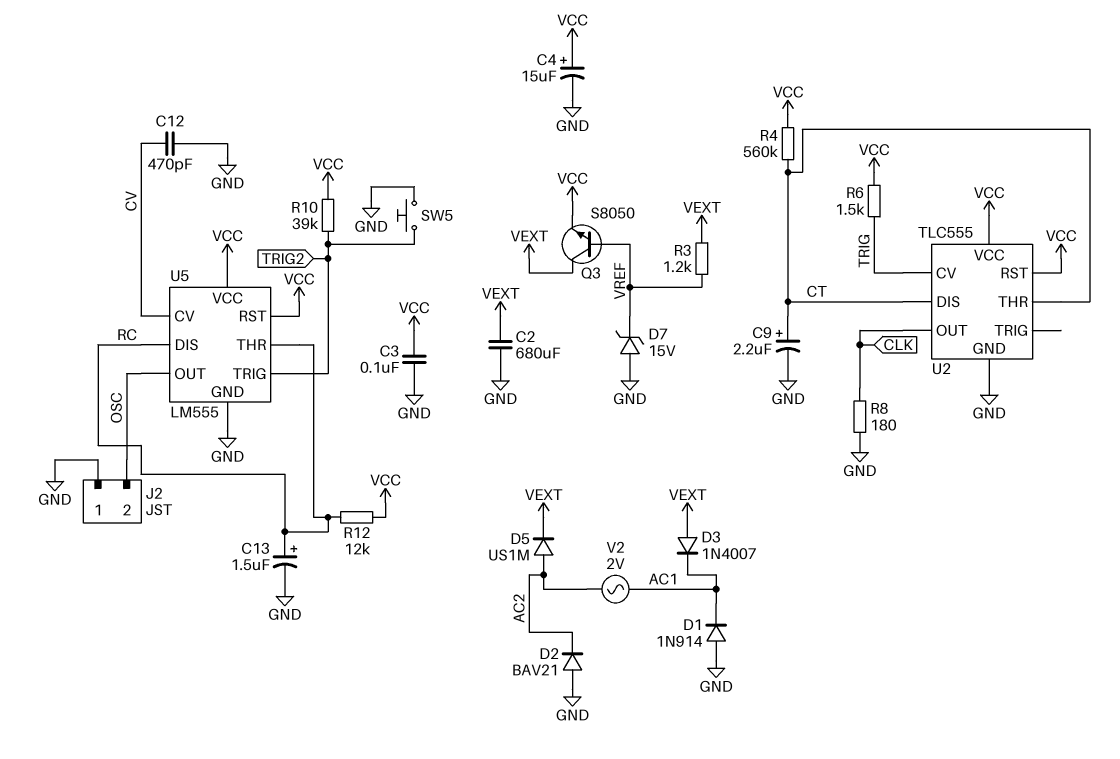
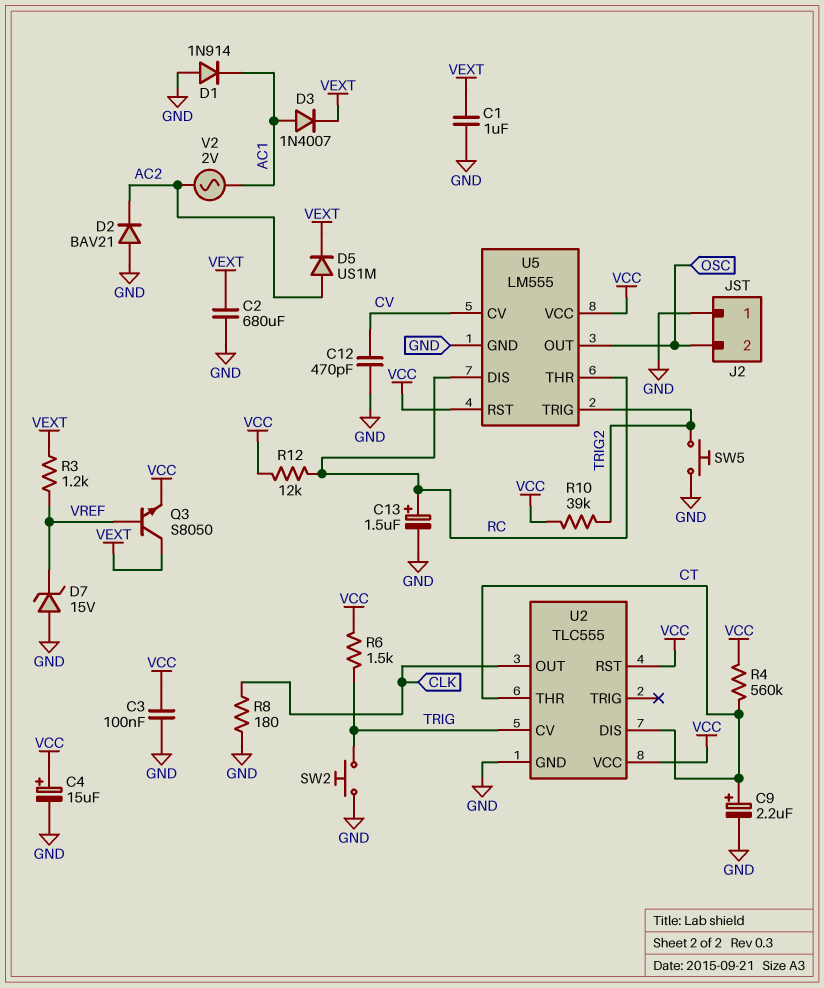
C1: none -> 1uF (GND, VEXT)
D3: diode 1N4007 (A VEXT, K AC1) -> diode 1N4007 (A AC1, K VEXT)
SW2: none -> button (GND, TRIG)

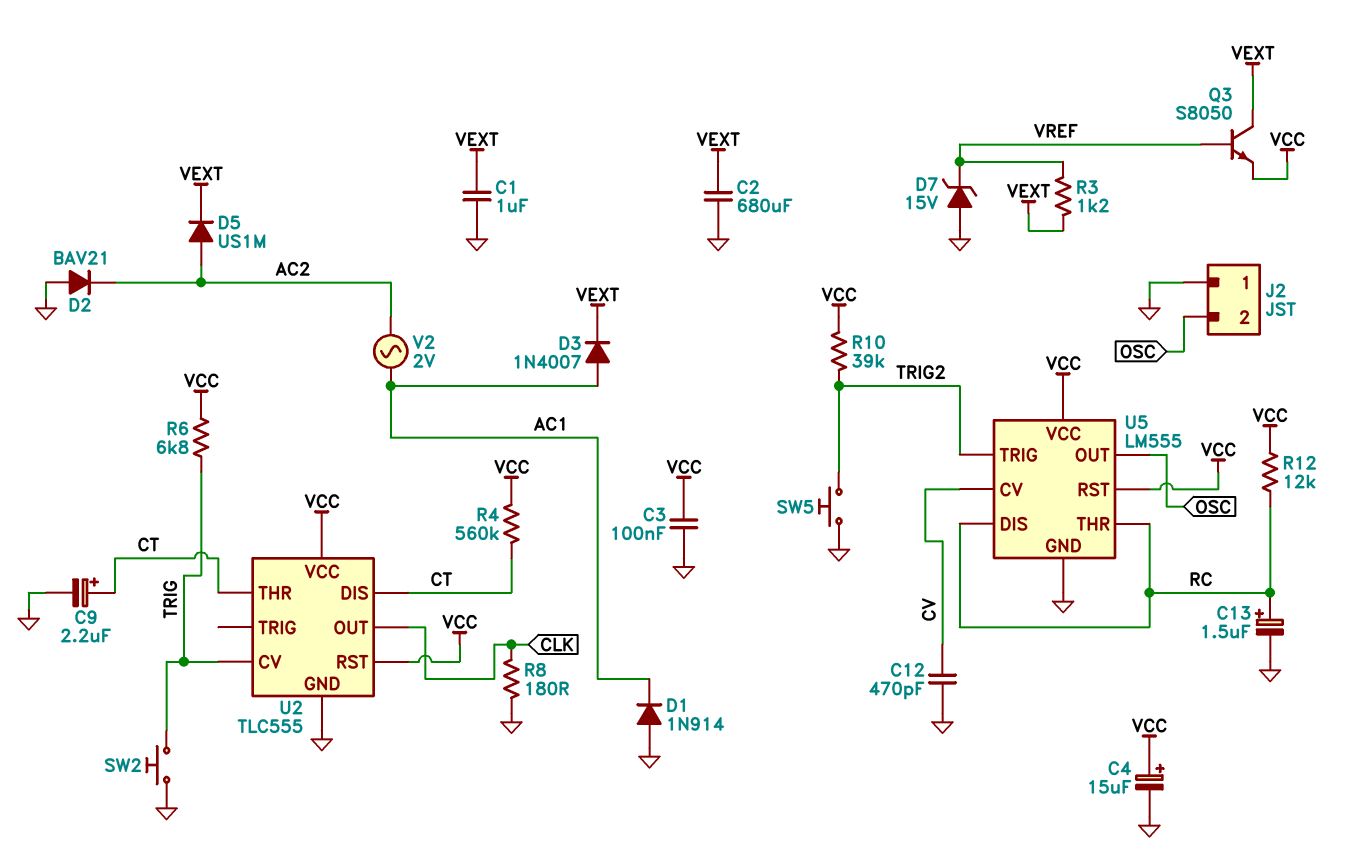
R6: 1.5k (TRIG, VCC) -> 6.8k (TRIG, VCC)

